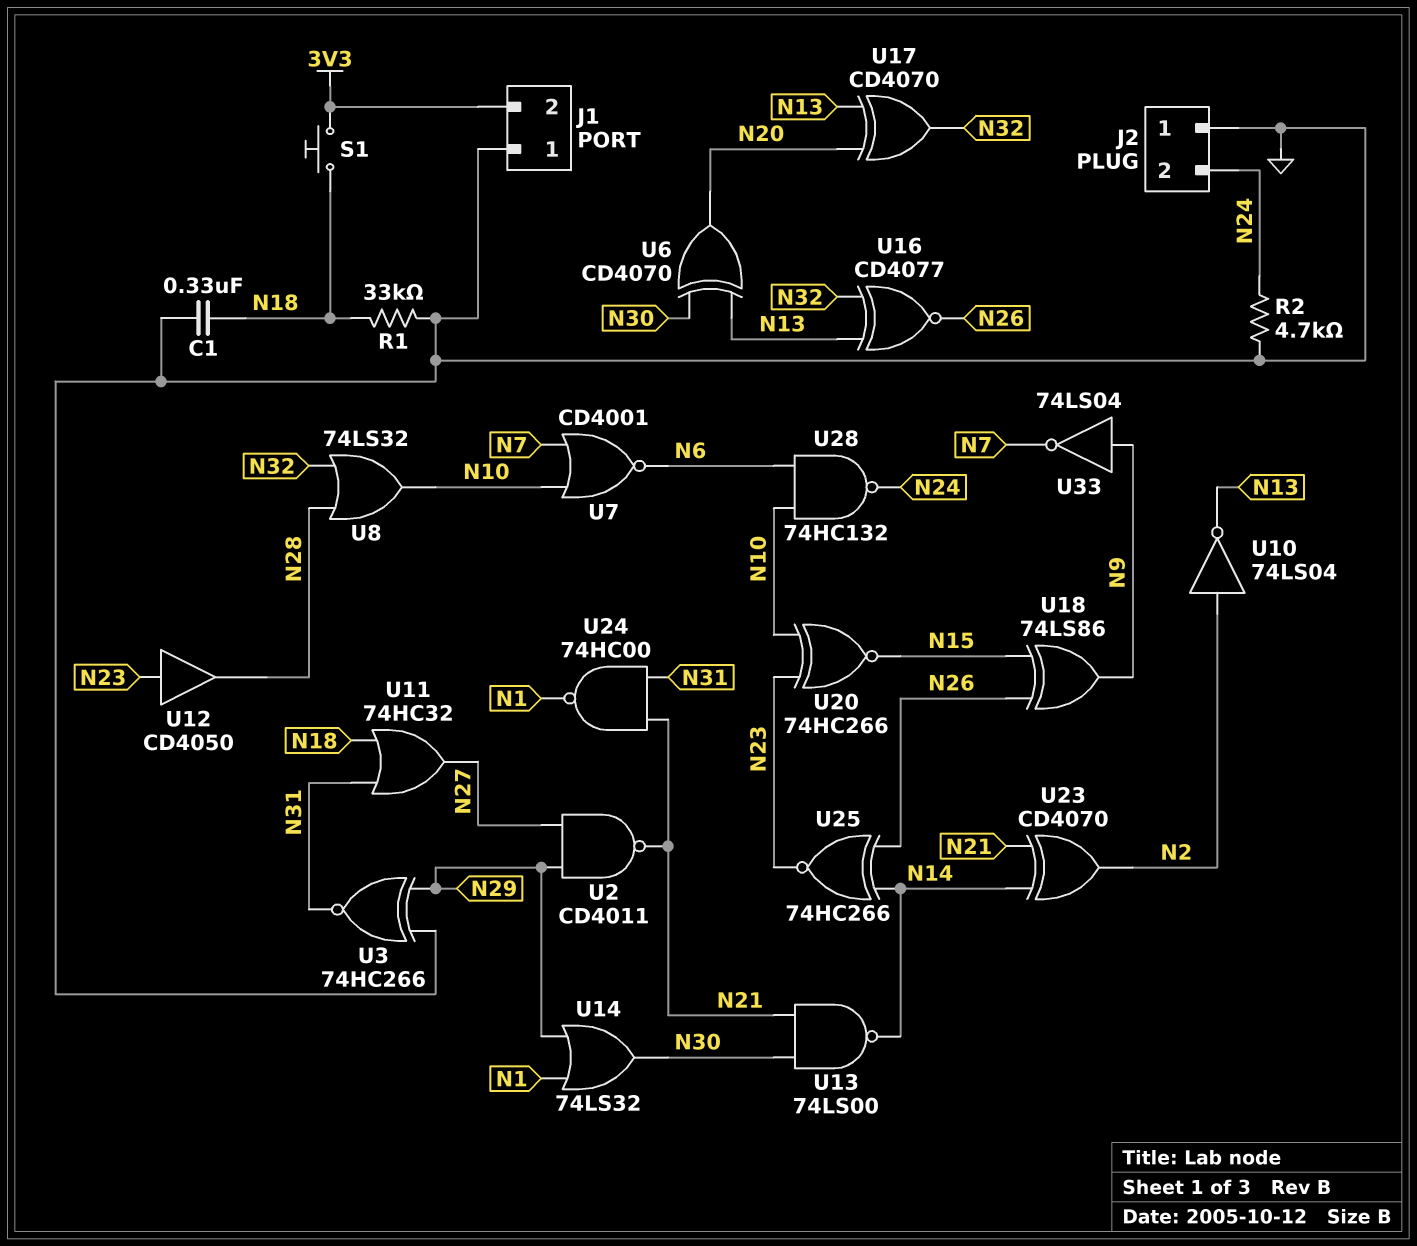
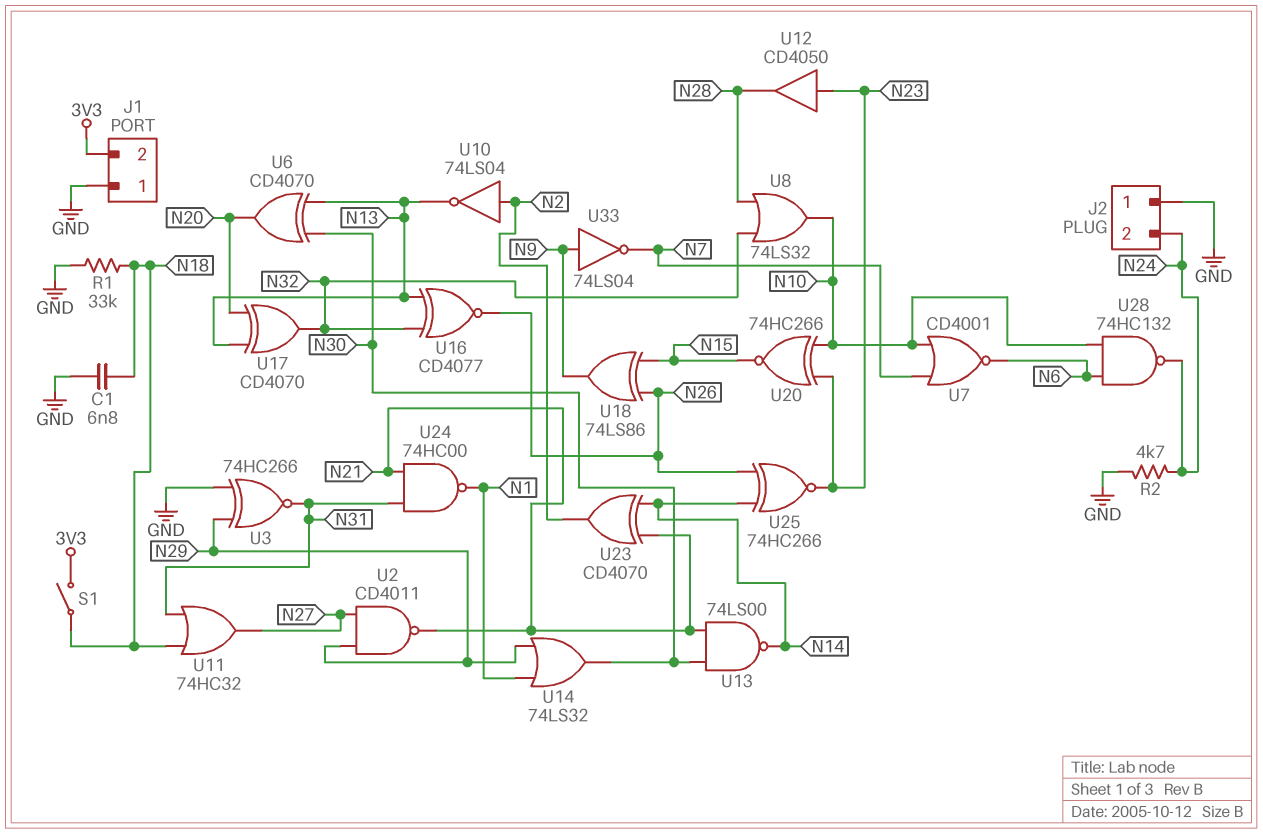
C1: 330nF (GND, N18) -> 6.8nF (GND, N18)
S1: button (3V3, N18) -> switch (3V3, N18)

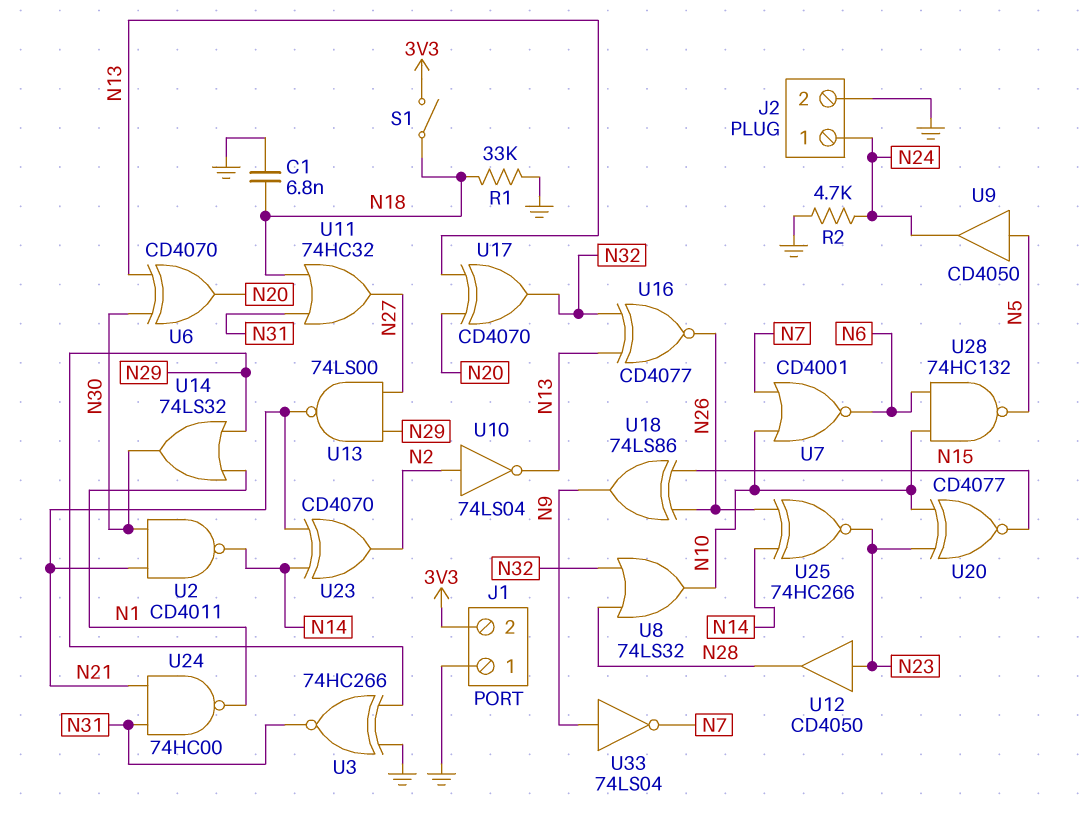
J2 pin 1: GND -> N24
J2 pin 2: N24 -> GND
U2: NAND CD4011 (in N27, in N29, out N21) -> NAND CD4011 (in N21, in N30, out N14)
U9: none -> buffer CD4050 (in N5, out N24)
U13: NAND 74LS00 (in N21, in N30, out N14) -> NAND 74LS00 (in N27, in N29, out N21)
U20: XNOR 74HC266 (in N10, in N23, out N15) -> XNOR CD4077 (in N10, in N23, out N15)
U28: NAND 74HC132 (in N6, in N10, out N24) -> NAND 74HC132 (in N6, in N10, out N5)

